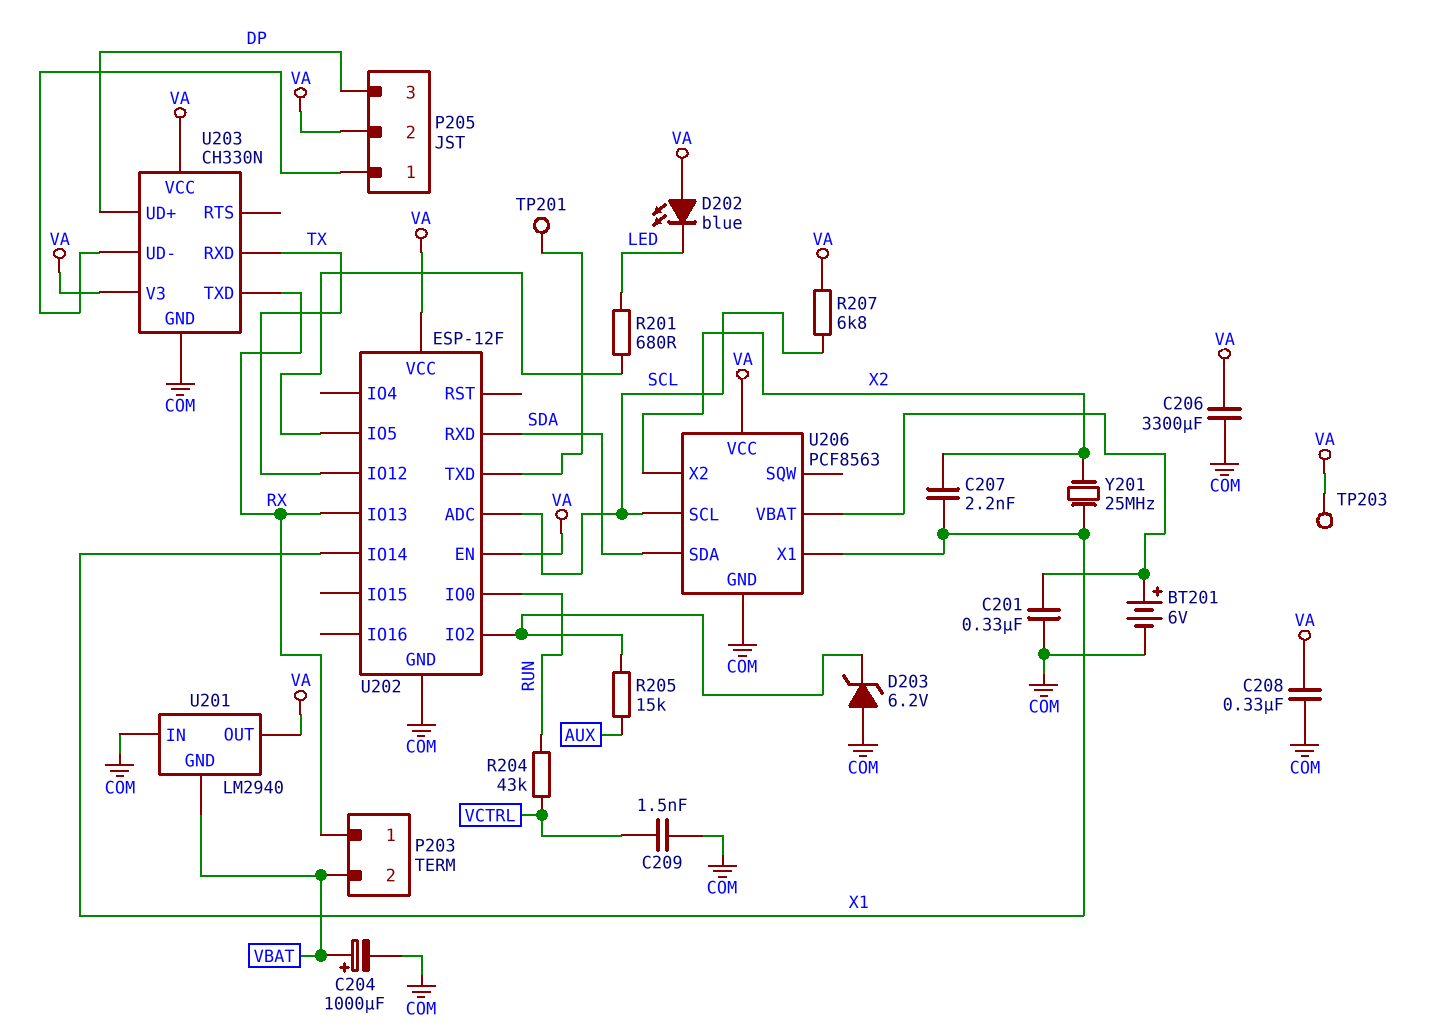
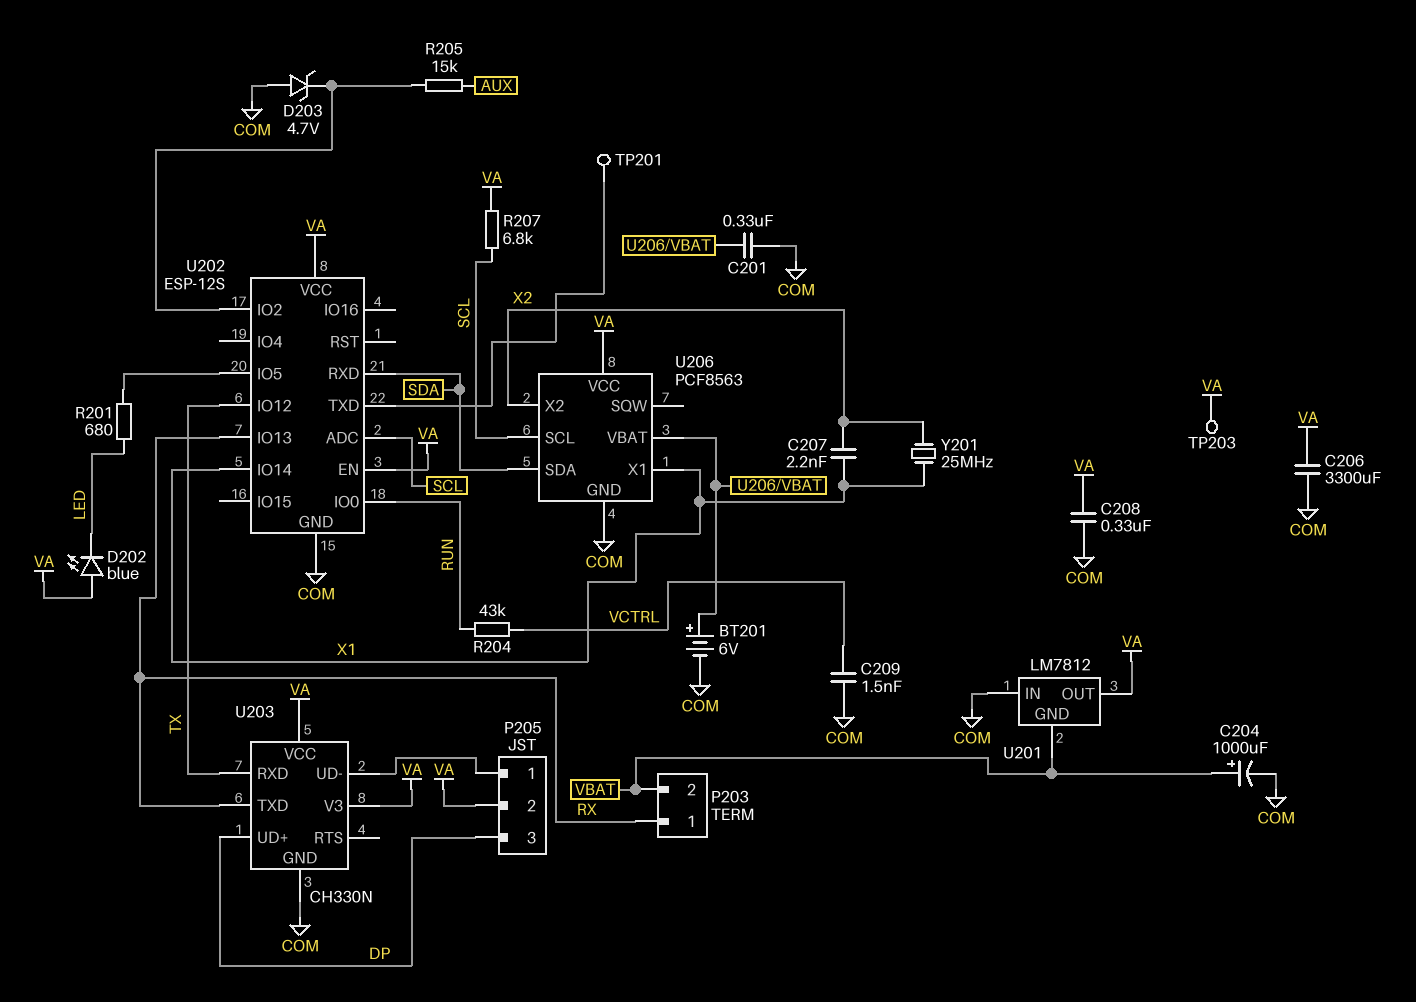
D203: zener 6.2V (A COM, K U202/IO2) -> zener 4.7V (A COM, K U202/IO2)
U201: LM2940 -> LM7812
U202: ESP-12F -> ESP-12S

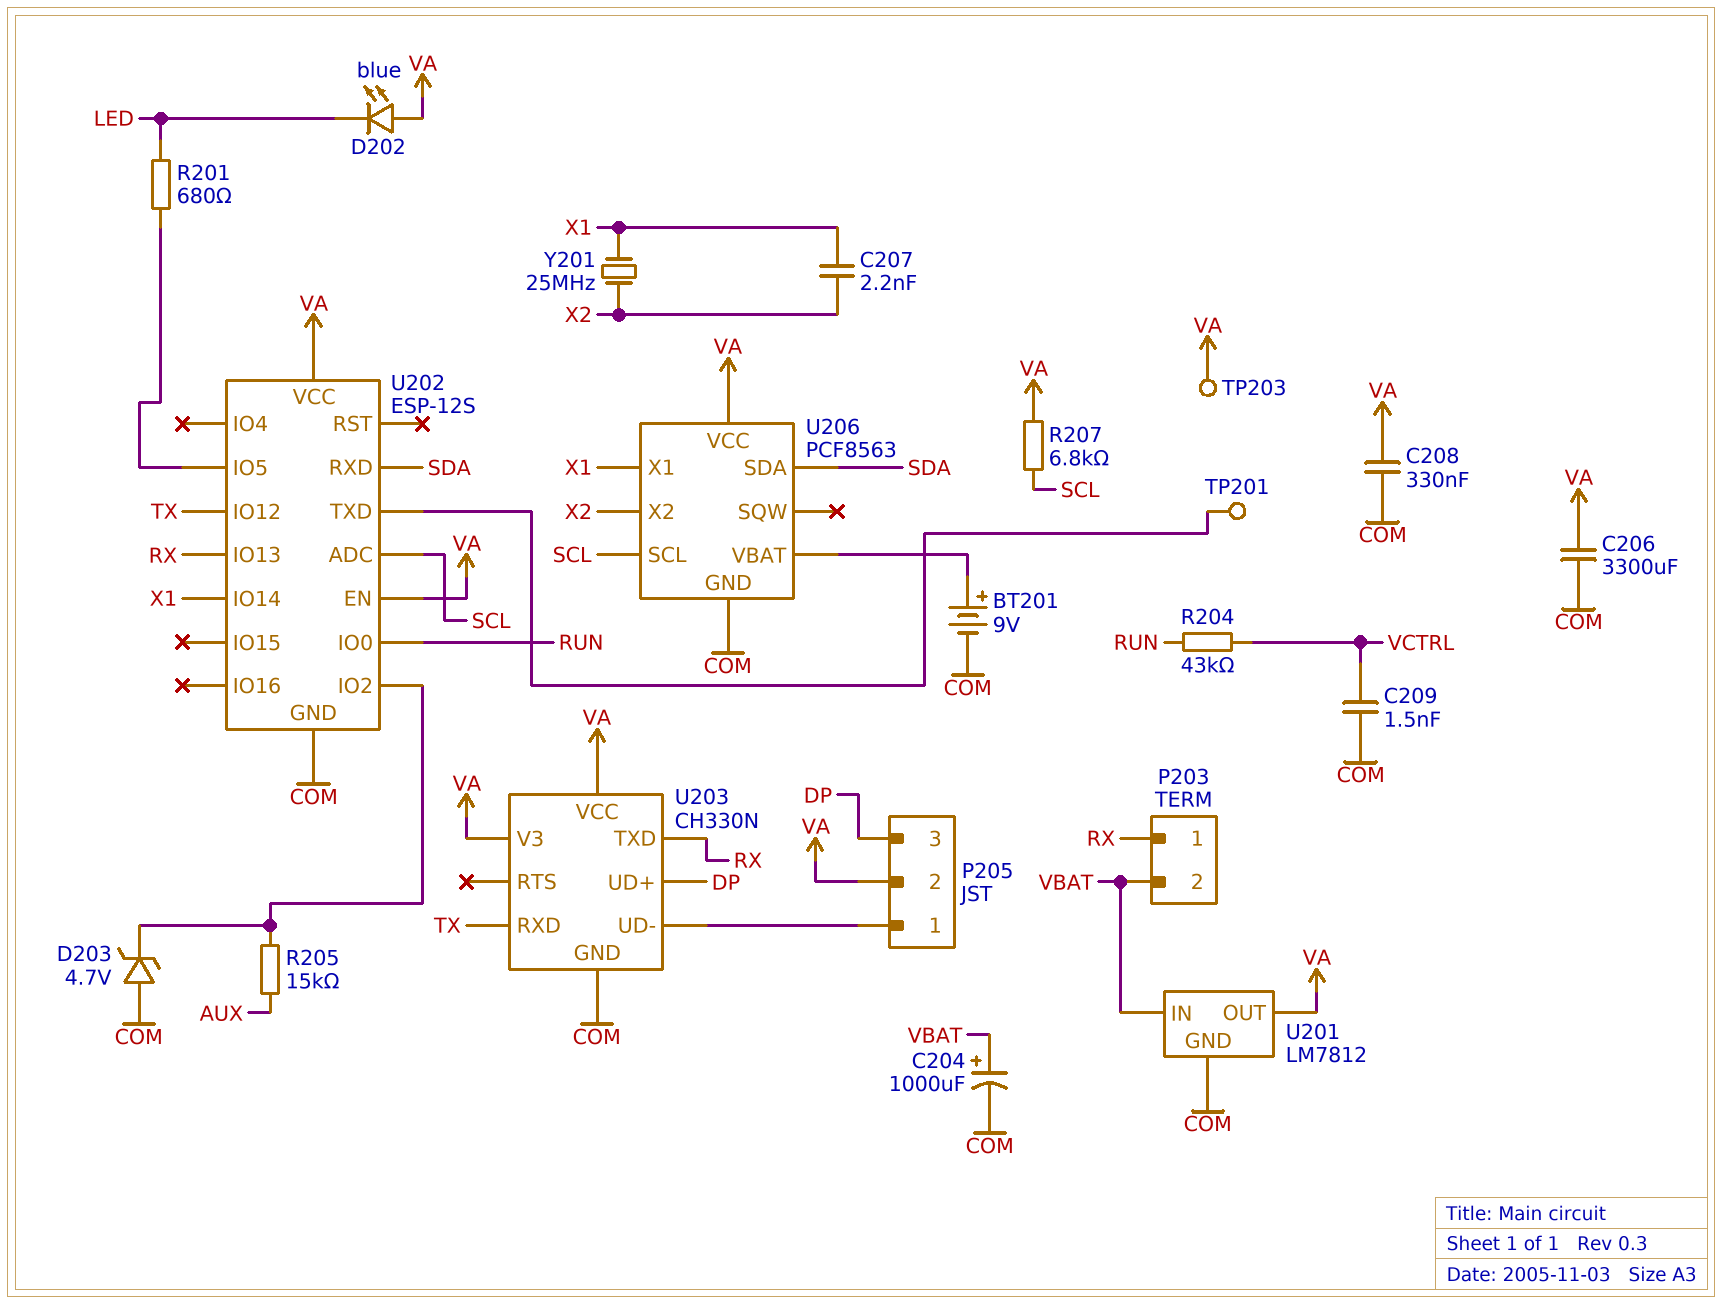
BT201: 6V (plus U206/VBAT, minus COM) -> 9V (plus U206/VBAT, minus COM)
C201: 330nF (COM, U206/VBAT) -> none
U201 pin GND: VBAT -> COM
U201 pin IN: COM -> VBAT

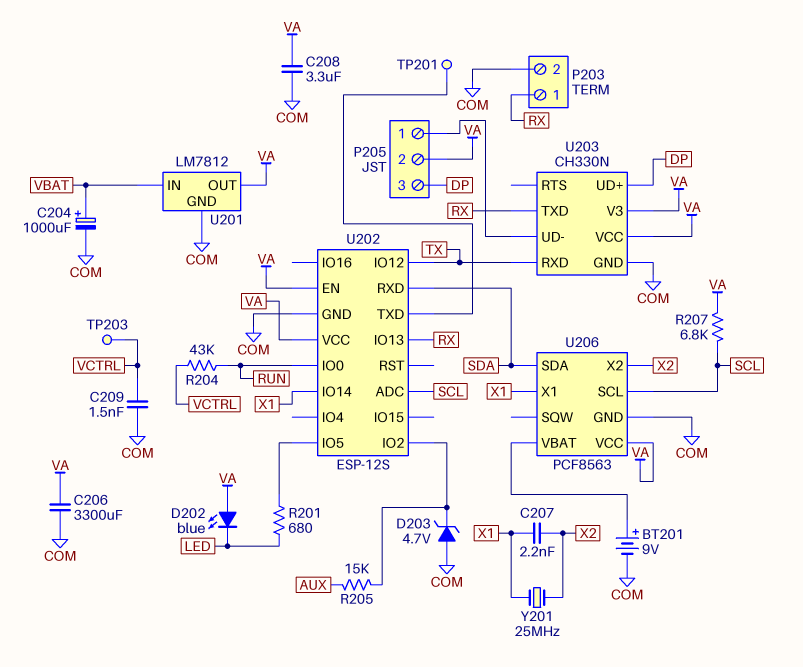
C208: 330nF (COM, VA) -> 3.3uF (COM, VA)
P203 pin 2: VBAT -> COM
TP203: test point (VA) -> test point (VCTRL)

